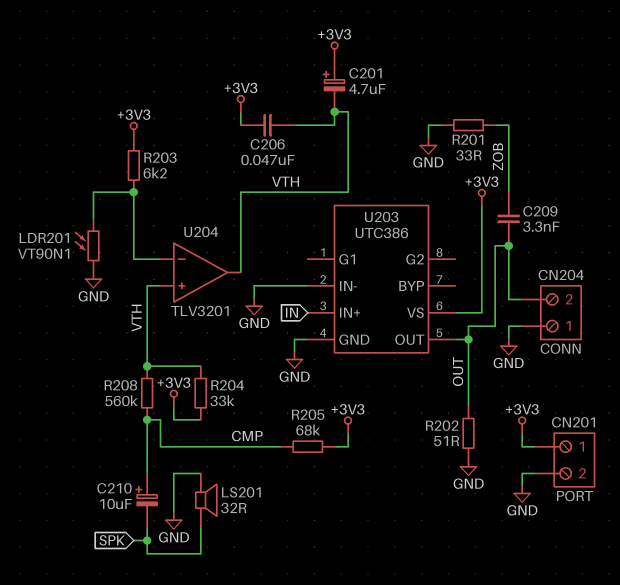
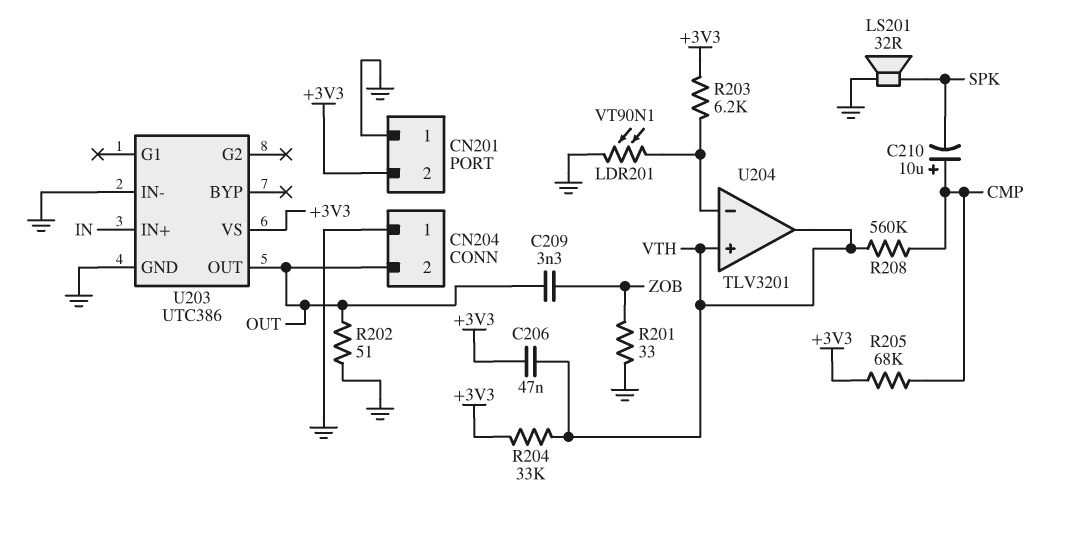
C201: 4.7uF (plus +3V3, minus VTH) -> none
CN201 pin 1: +3V3 -> GND
CN201 pin 2: GND -> +3V3

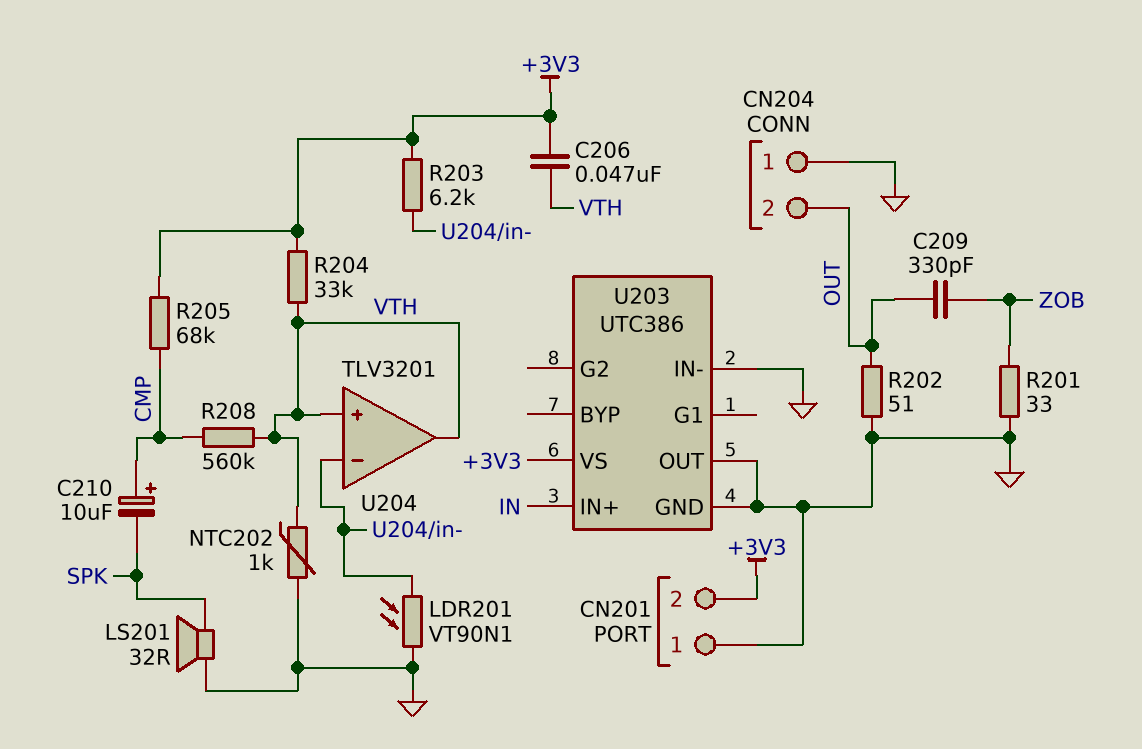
C209: 3.3nF (OUT, ZOB) -> 330pF (OUT, ZOB)
NTC202: none -> 1k (GND, VTH)
U203 pin OUT: OUT -> GND

